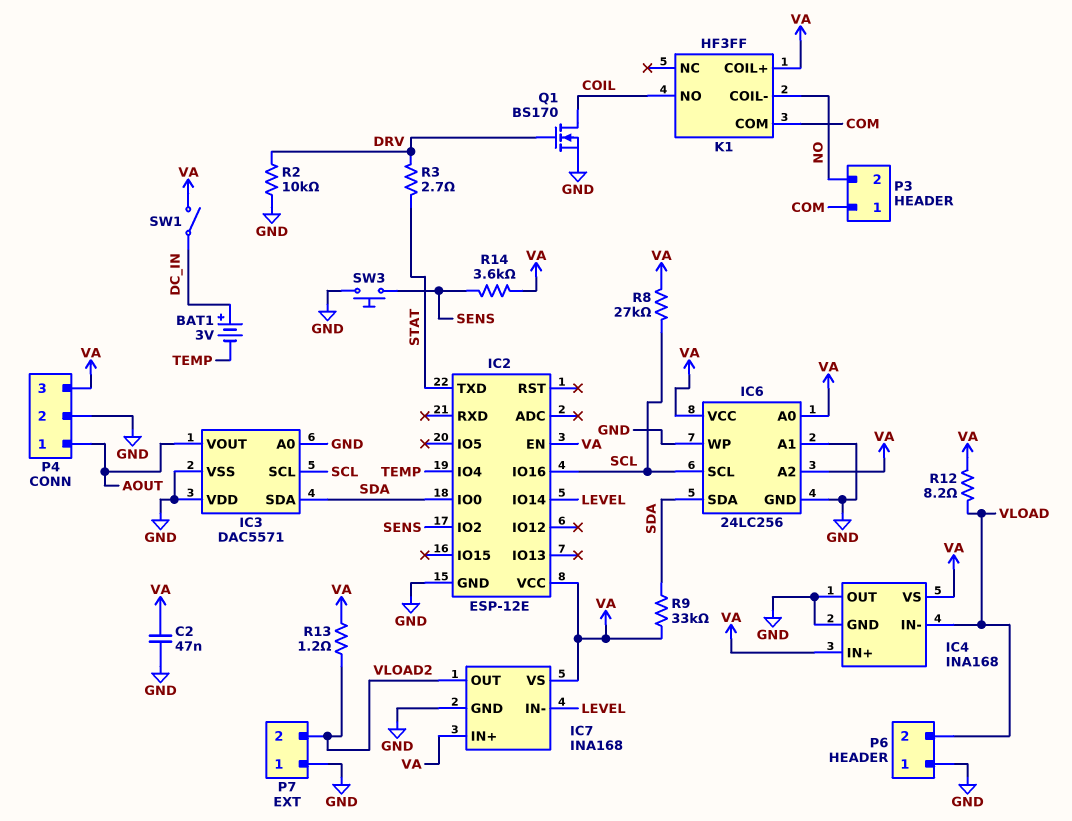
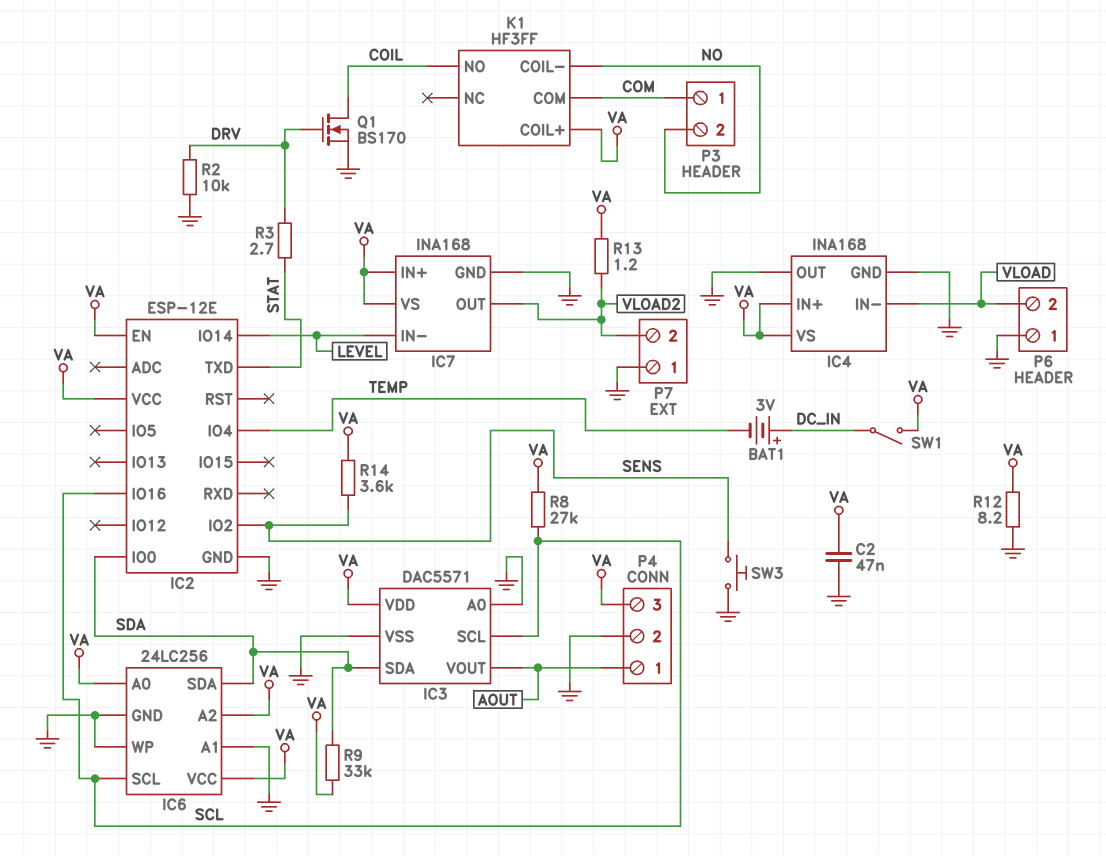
IC3 pin VDD: GND -> VA
R12: 8.2 (VA, VLOAD) -> 8.2 (GND, VA)

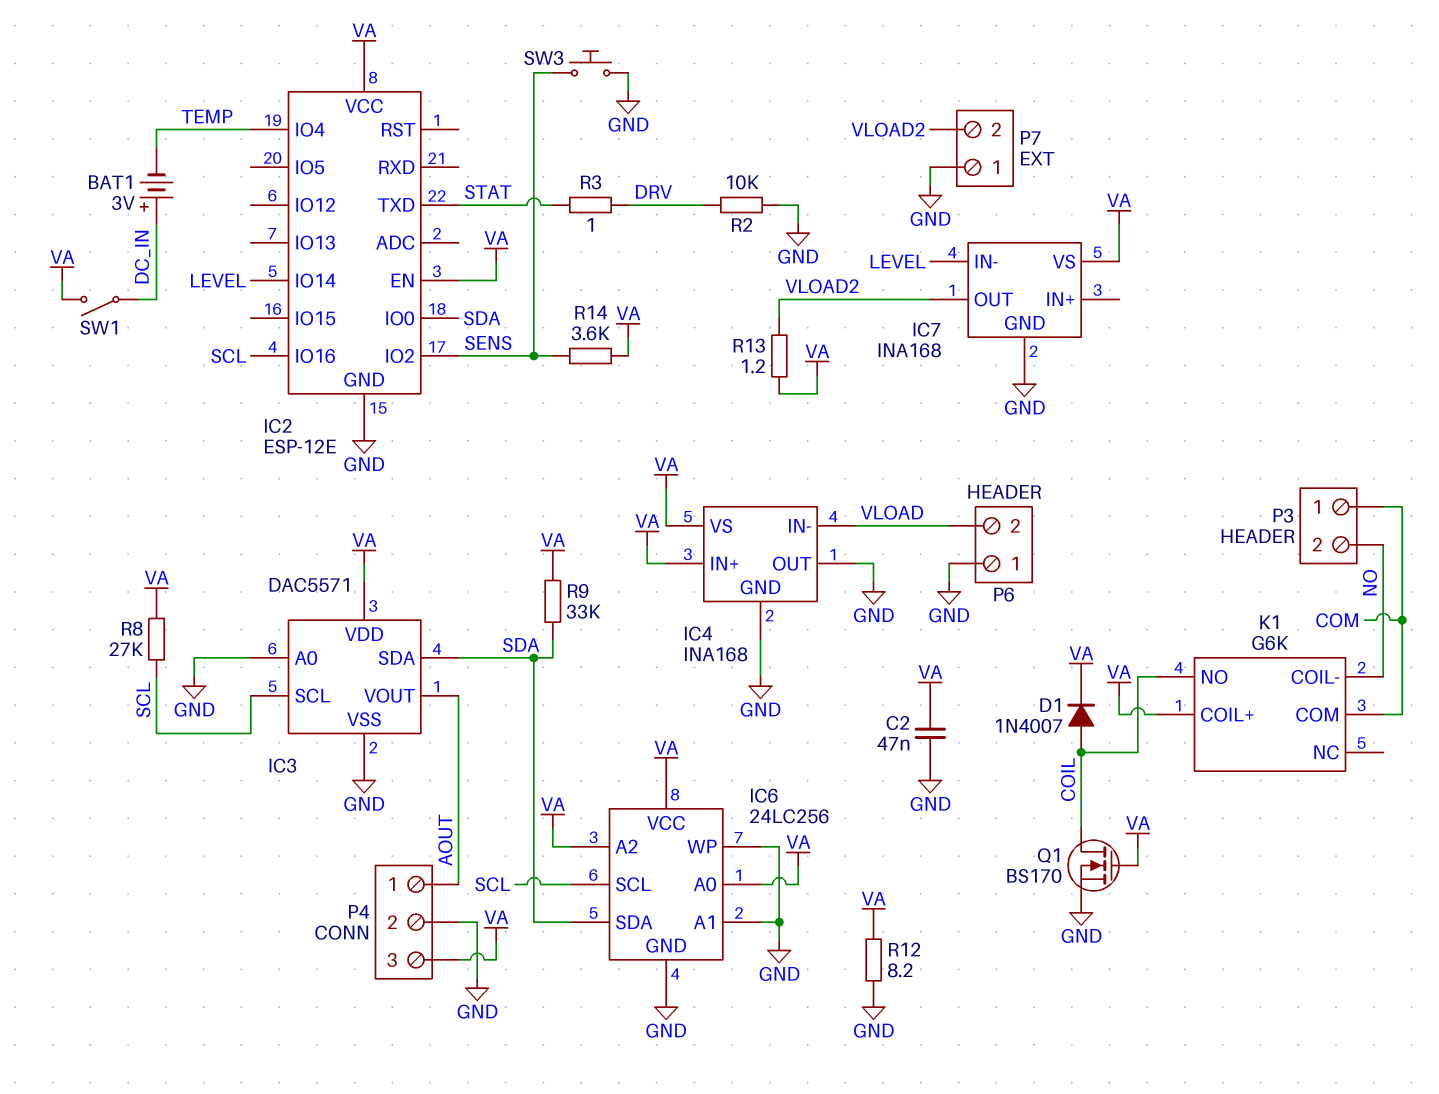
D1: none -> diode 1N4007 (A COIL, K VA)
IC7 pin IN+: VA -> none
K1: HF3FF -> G6K
Q1: NMOS BS170 (G DRV, D COIL, S GND) -> NMOS BS170 (G VA, D COIL, S GND)
R3: 2.7 (DRV, STAT) -> 1 (DRV, STAT)

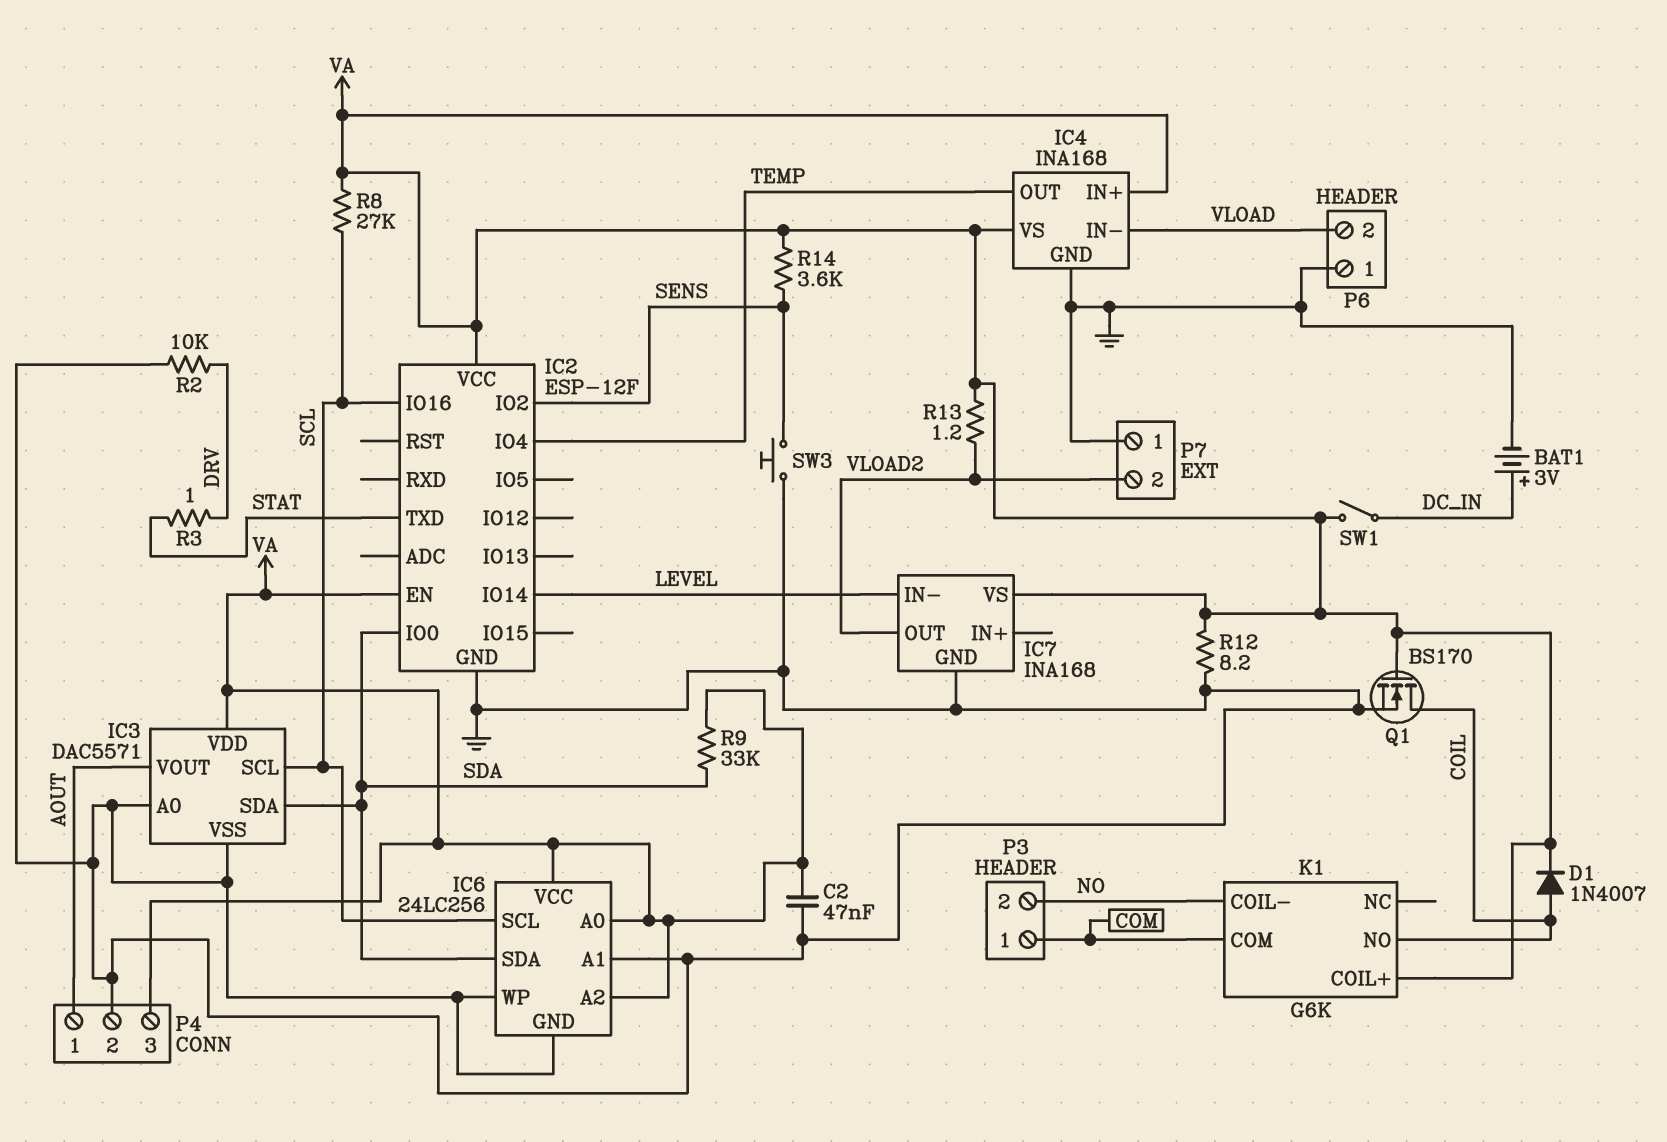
BAT1: 3V (plus DC_IN, minus TEMP) -> 3V (plus DC_IN, minus GND)
IC2: ESP-12E -> ESP-12F
IC4 pin OUT: GND -> TEMP

